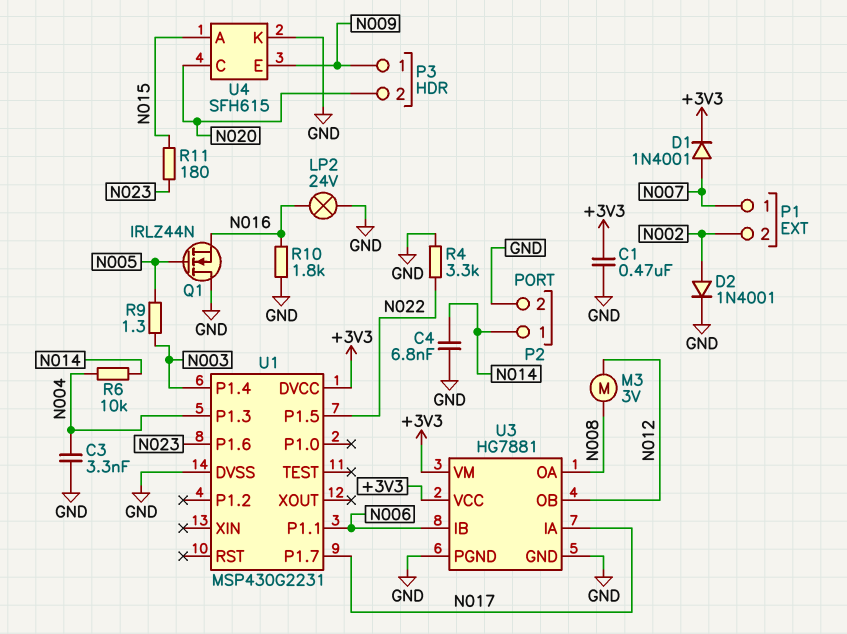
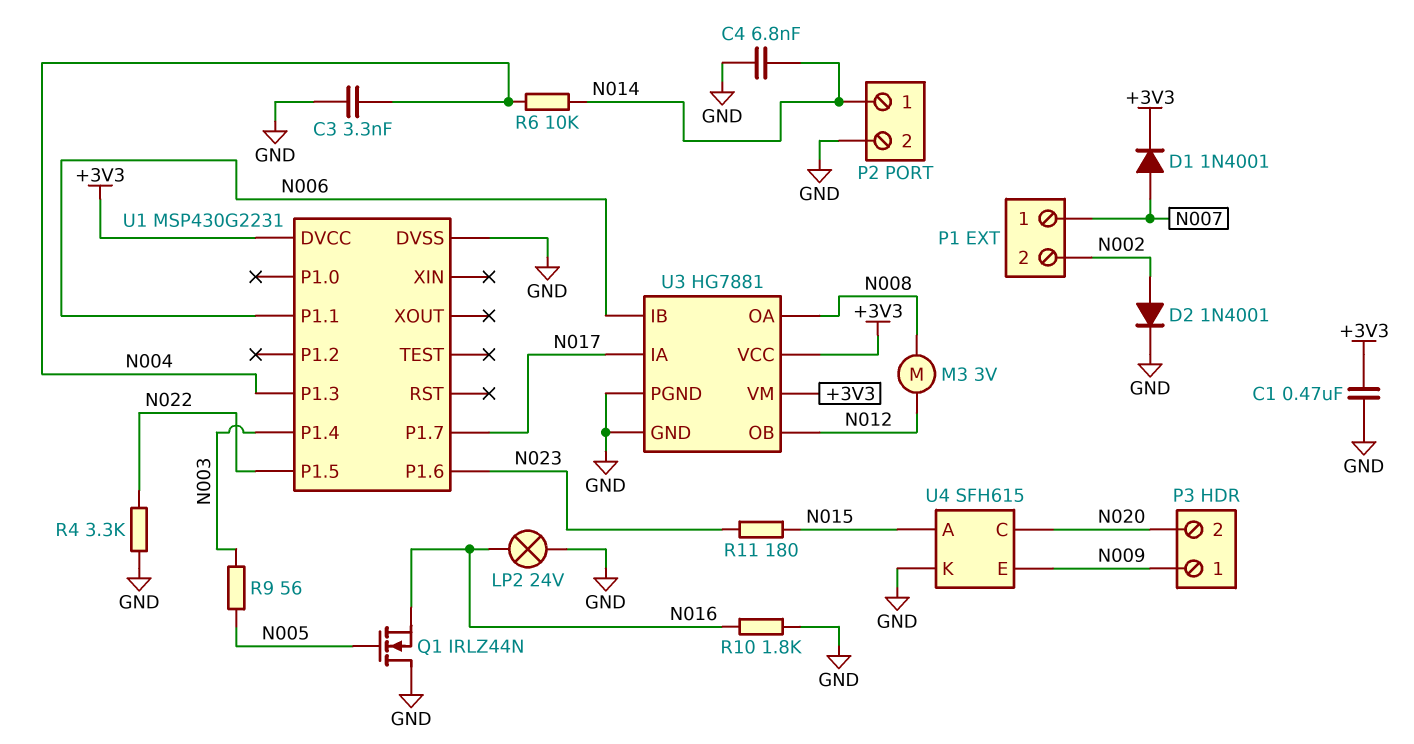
R9: 1.3 (N003, N005) -> 56 (N003, N005)

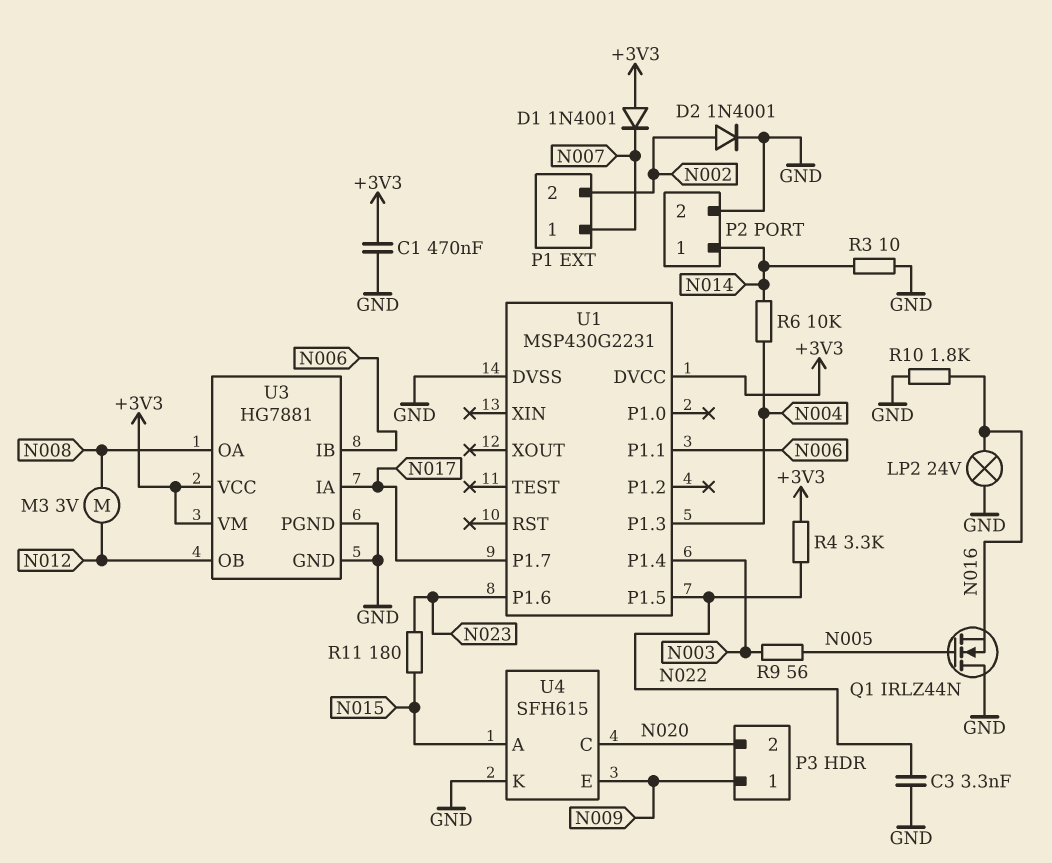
C3: 3.3nF (GND, N004) -> 3.3nF (GND, N022)
C4: 6.8nF (GND, N014) -> none
D1: diode 1N4001 (A N007, K +3V3) -> diode 1N4001 (A +3V3, K N007)
R3: none -> 10 (GND, N014)
R4: 3.3k (GND, N022) -> 3.3k (+3V3, N022)

